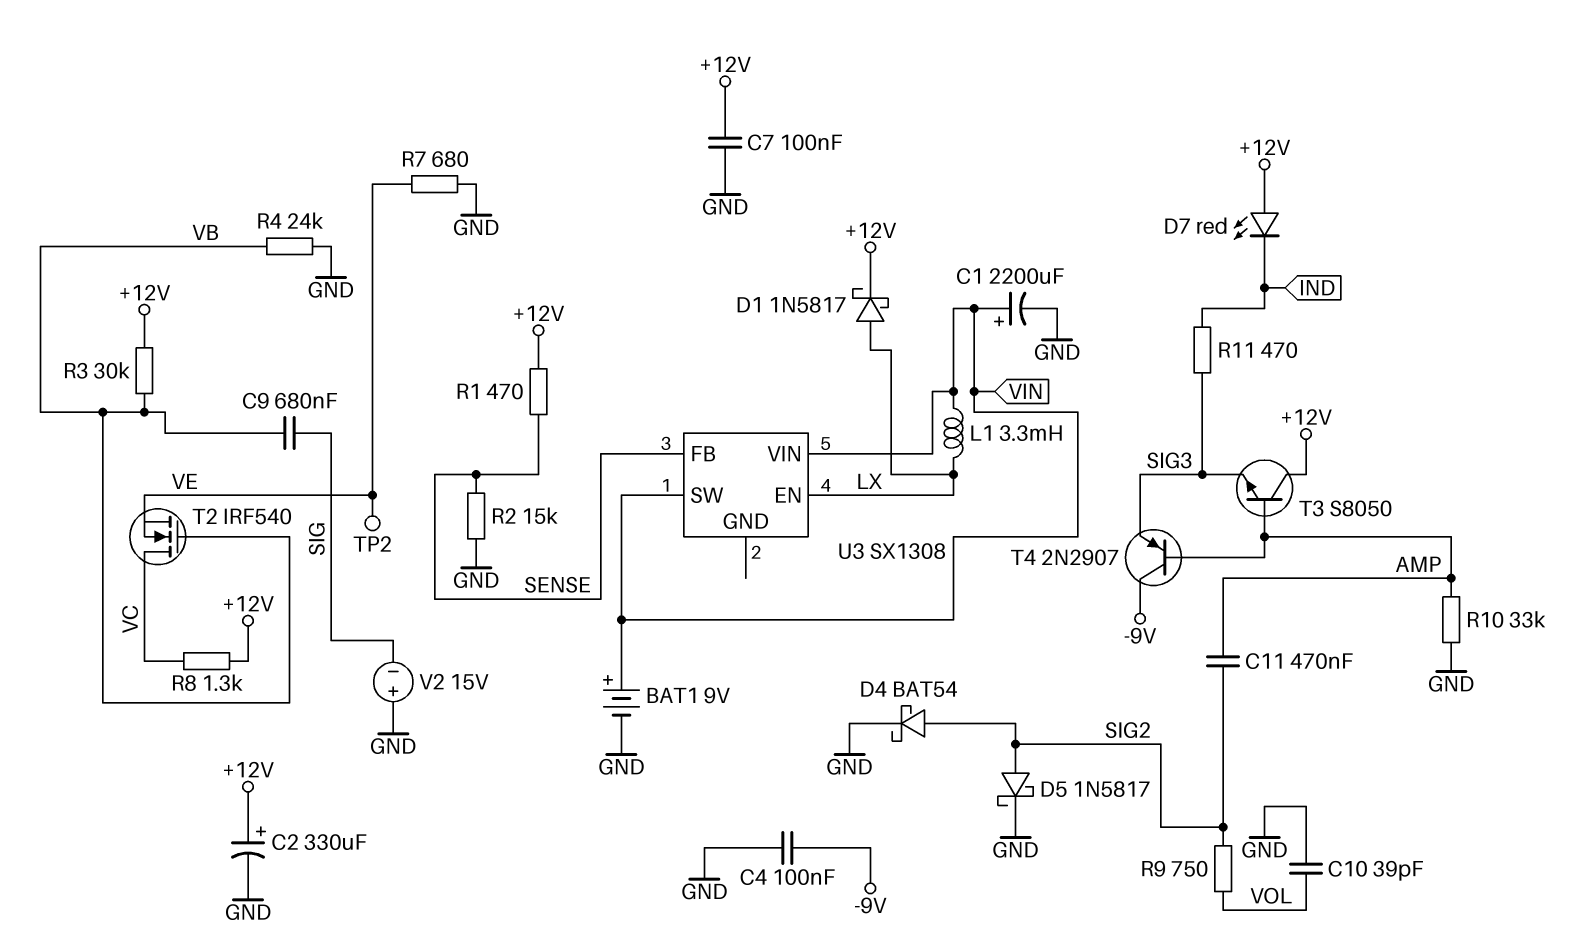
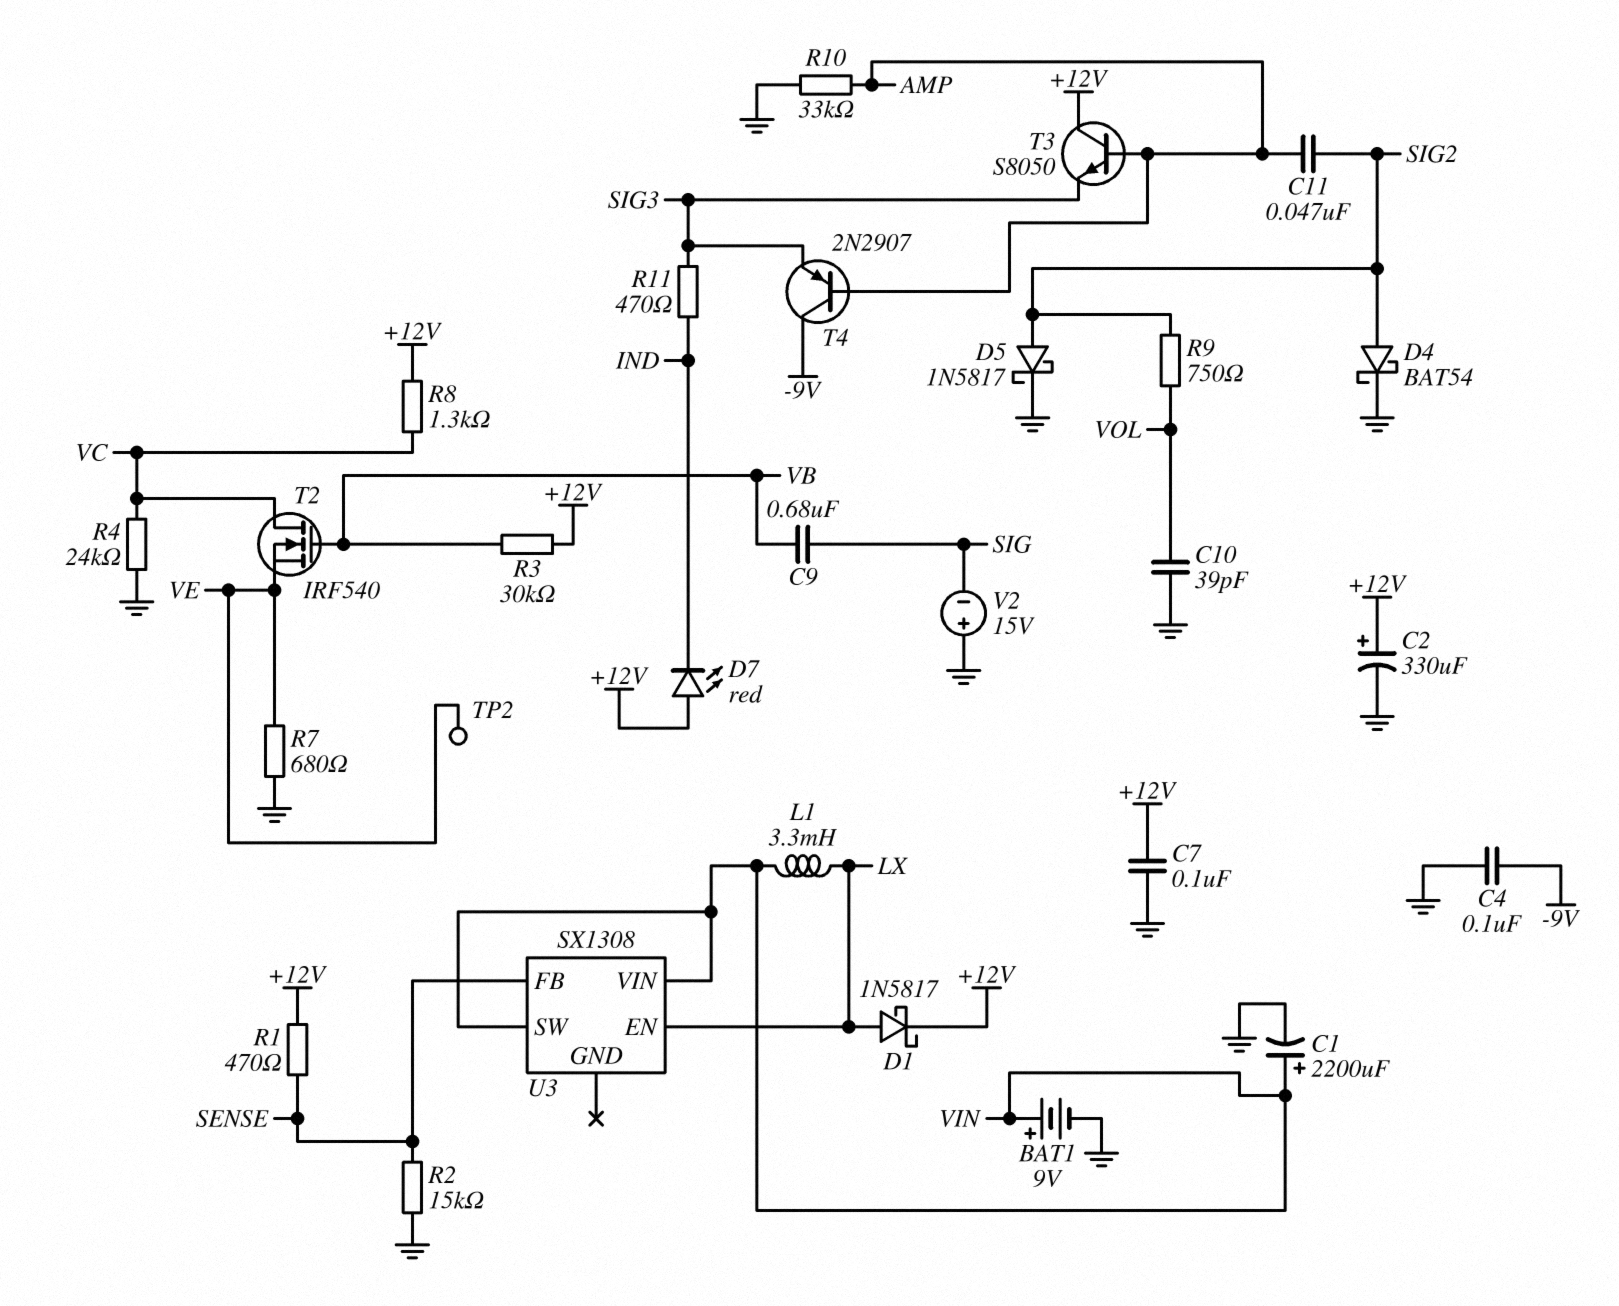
C11: 470nF (AMP, SIG2) -> 47nF (AMP, SIG2)
R4: 24k (GND, VB) -> 24k (GND, VC)

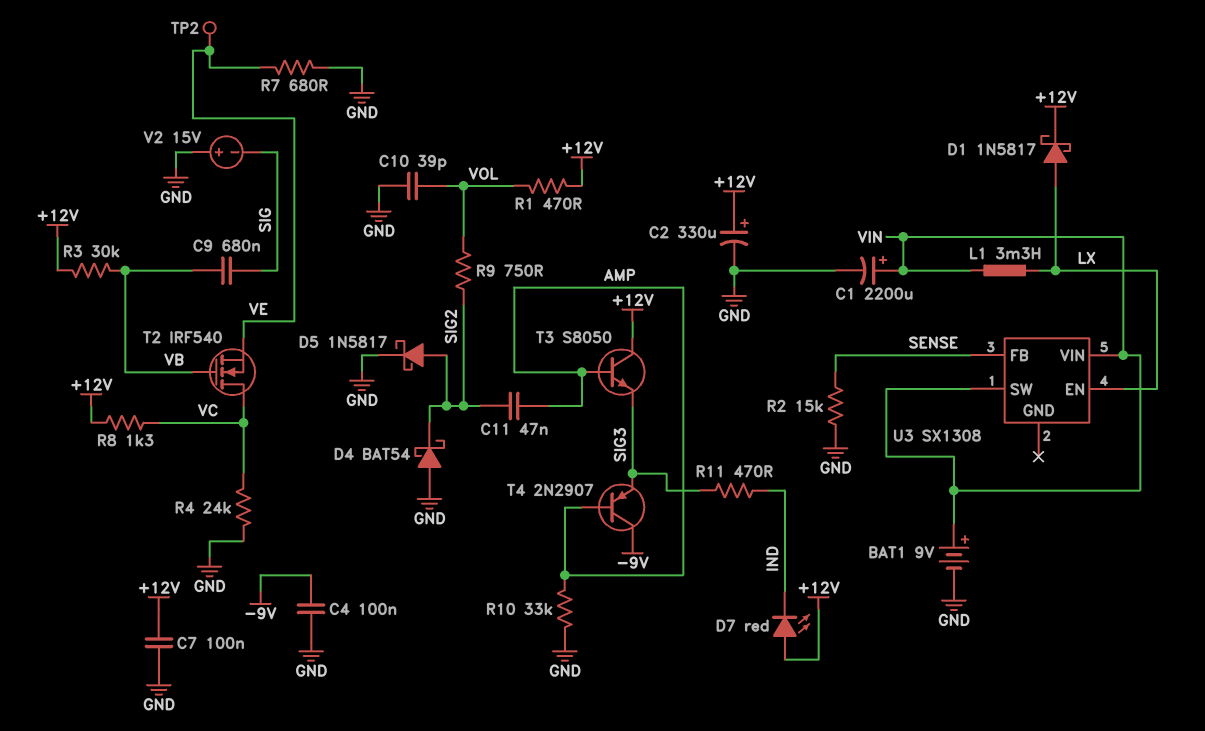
D4: schottky BAT54 (A SIG2, K GND) -> schottky BAT54 (A GND, K SIG2)
R1: 470 (+12V, SENSE) -> 470 (+12V, VOL)

